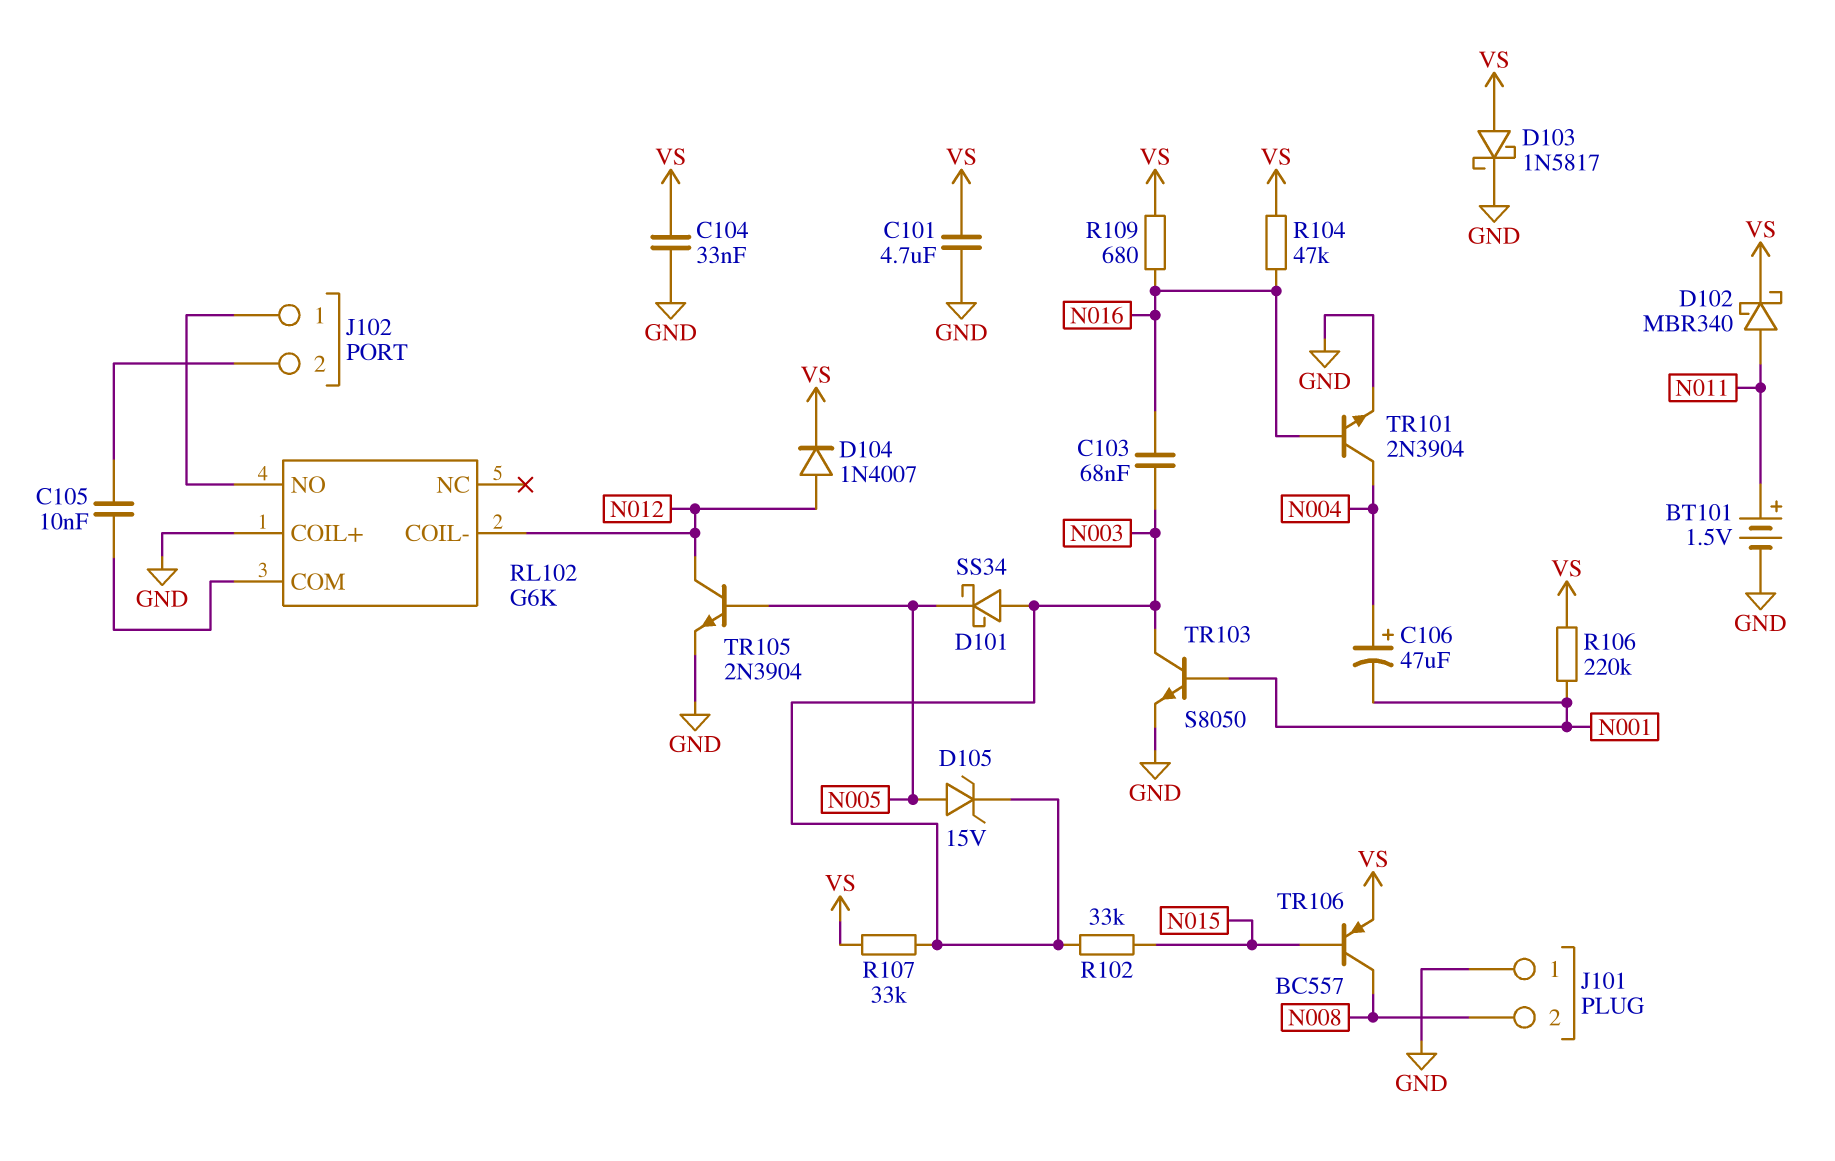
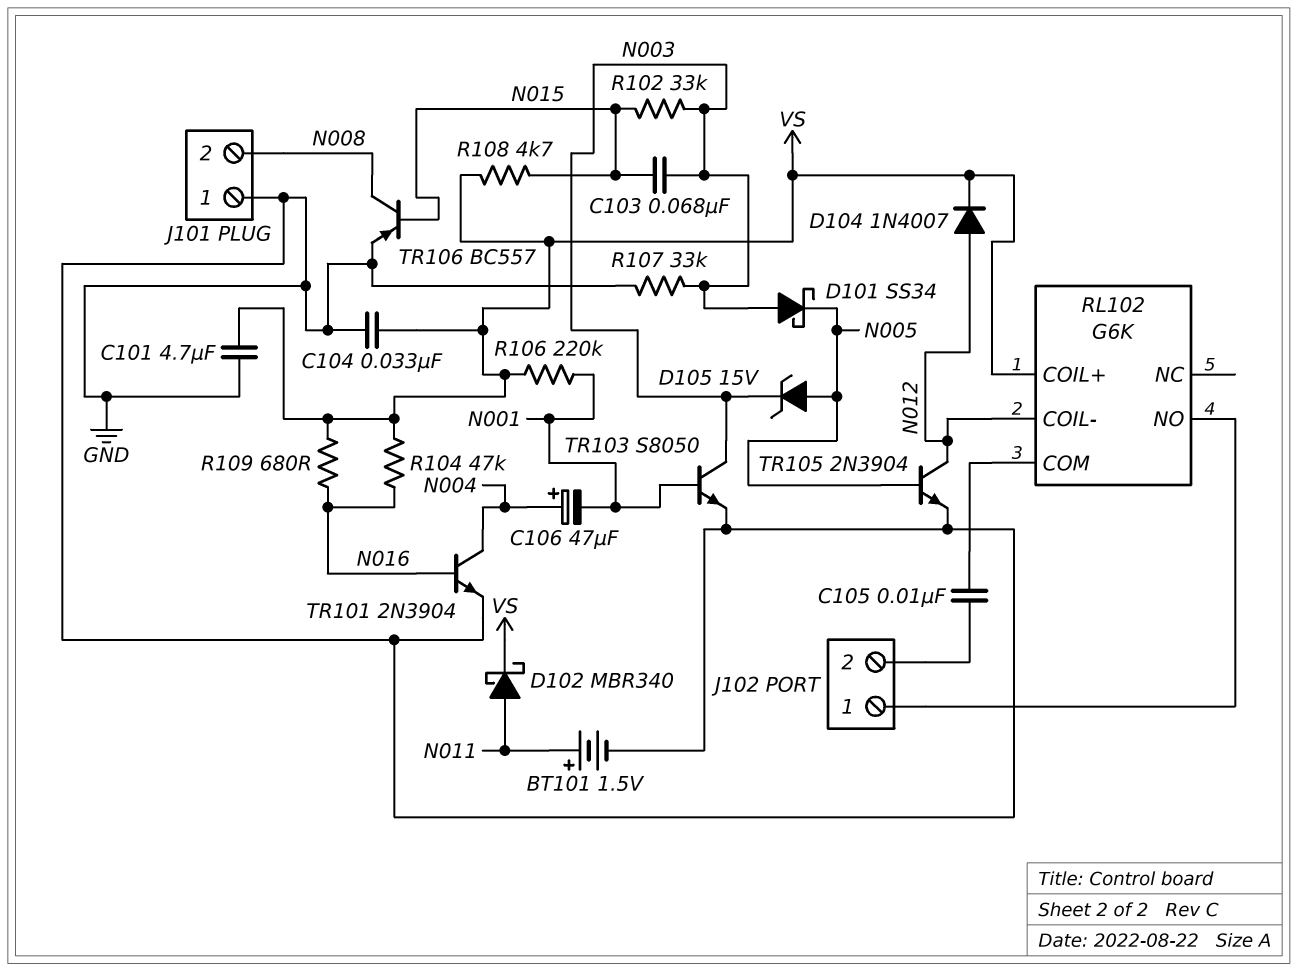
C103: 68nF (N003, N016) -> 68nF (N003, N015)
D103: schottky 1N5817 (A VS, K GND) -> none
R107: 33k (N003, VS) -> 33k (GND, N003)
R108: none -> 4.7k (N015, VS)
RL102 pin COIL+: GND -> VS
TR106: PNP BC557 (B N015, C N008, E VS) -> PNP BC557 (B N015, C N008, E GND)

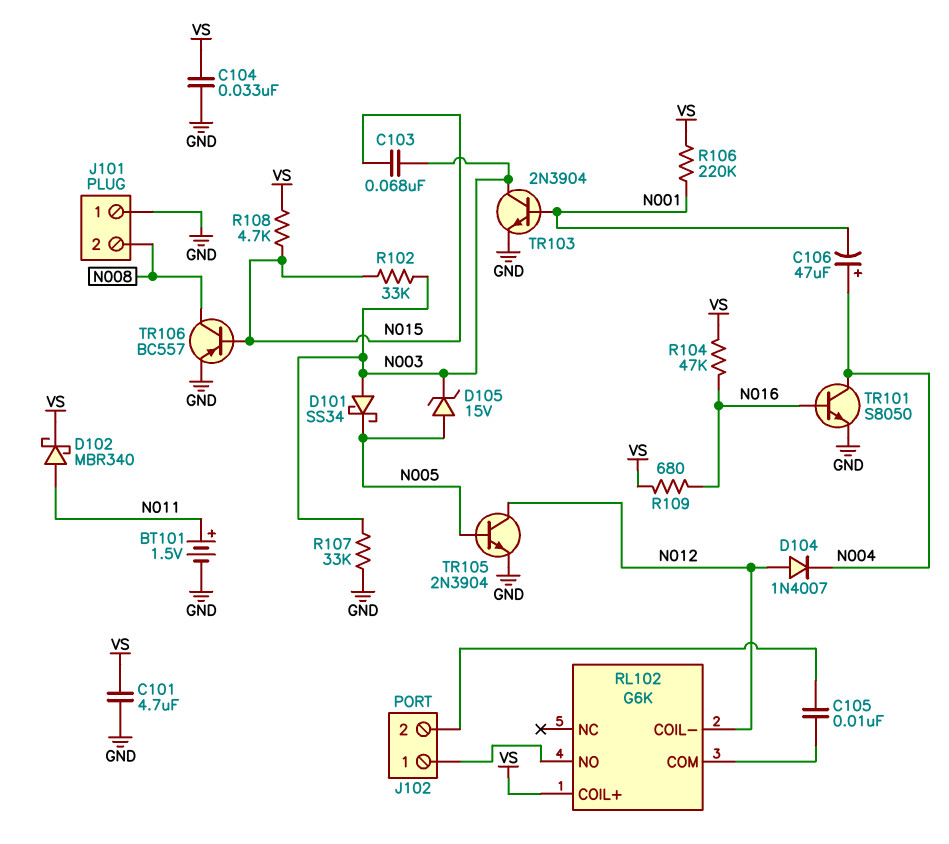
D104: diode 1N4007 (A N012, K VS) -> diode 1N4007 (A N012, K N004)
TR101: NPN 2N3904 (B N016, C N004, E GND) -> NPN S8050 (B N016, C N004, E GND)
TR103: NPN S8050 (B N001, C N003, E GND) -> NPN 2N3904 (B N001, C N003, E GND)

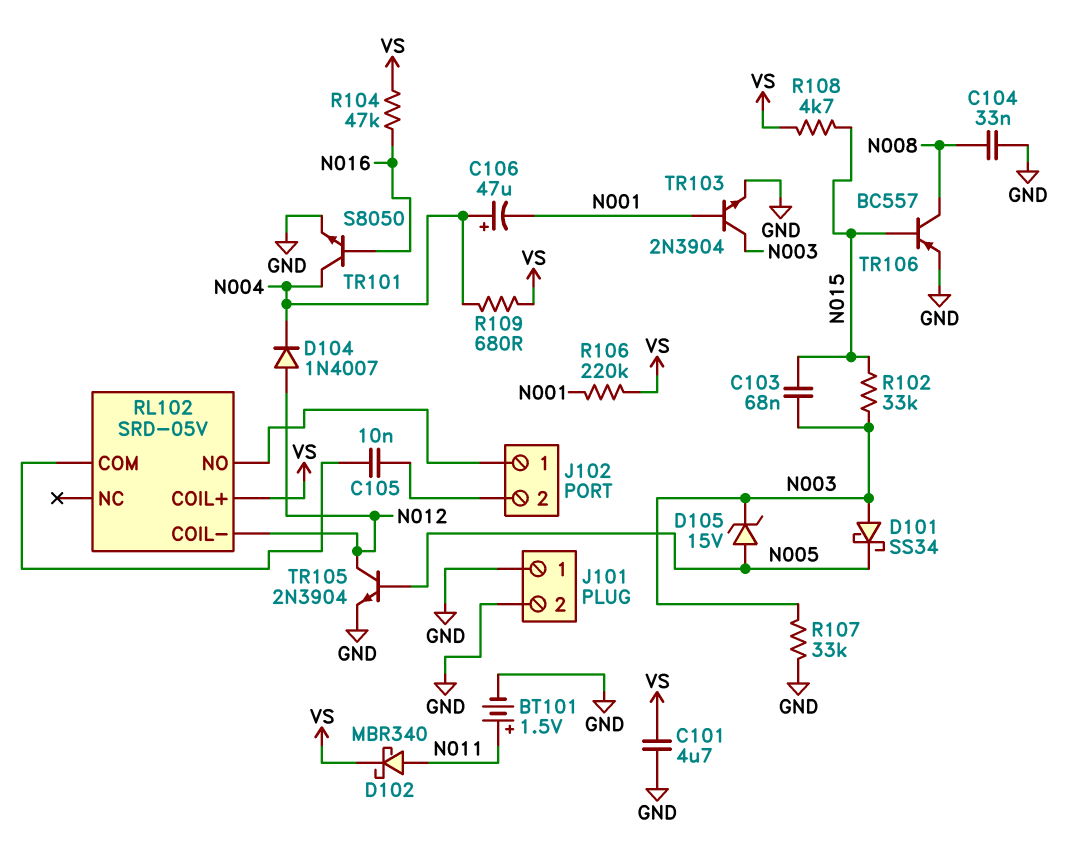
C104: 33nF (GND, VS) -> 33nF (GND, N008)
J101 pin 2: N008 -> GND
R109: 680 (N016, VS) -> 680 (N004, VS)
RL102: G6K -> SRD-05V

